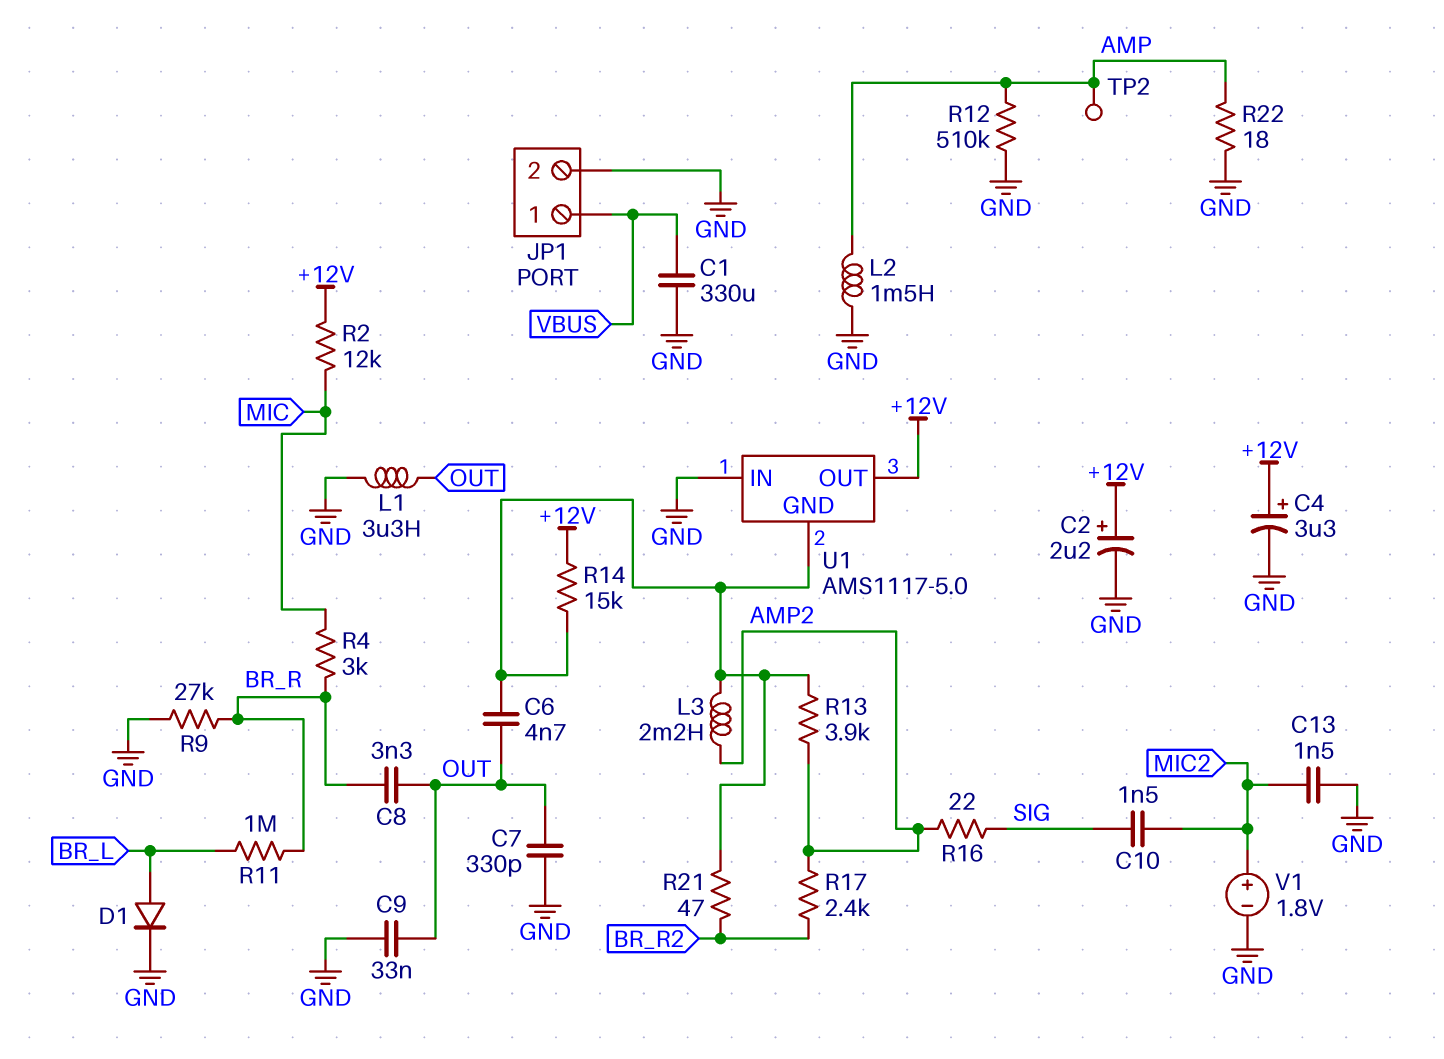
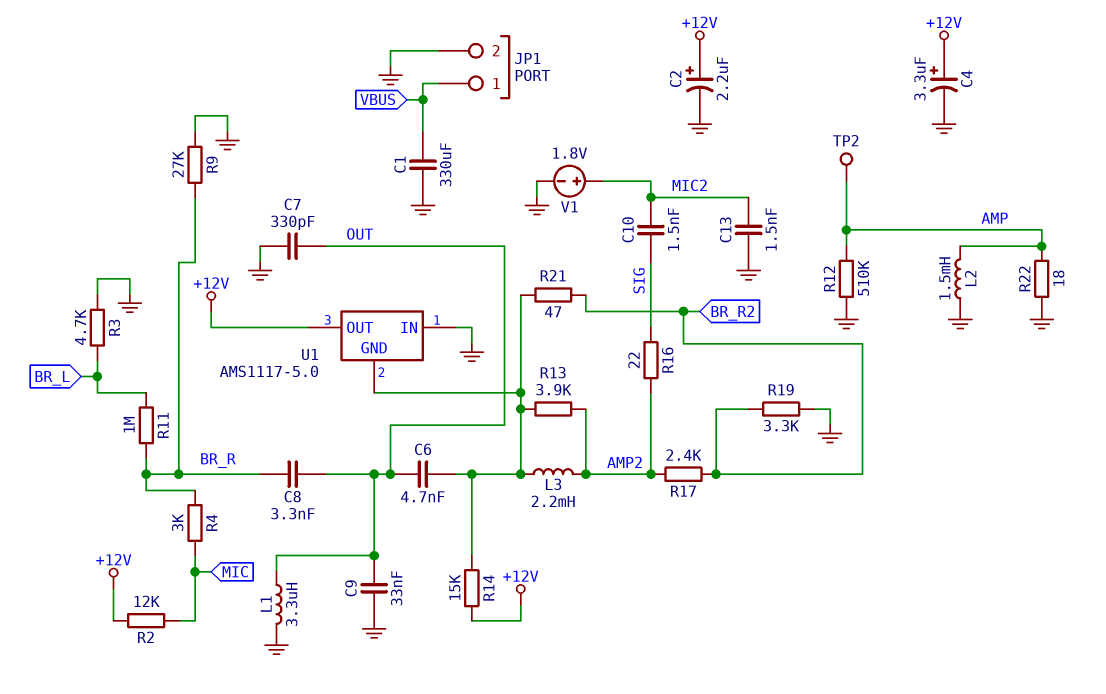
D1: diode (A BR_L, K GND) -> none
R3: none -> 4.7k (BR_L, GND)
R19: none -> 3.3k (BR_R2, GND)

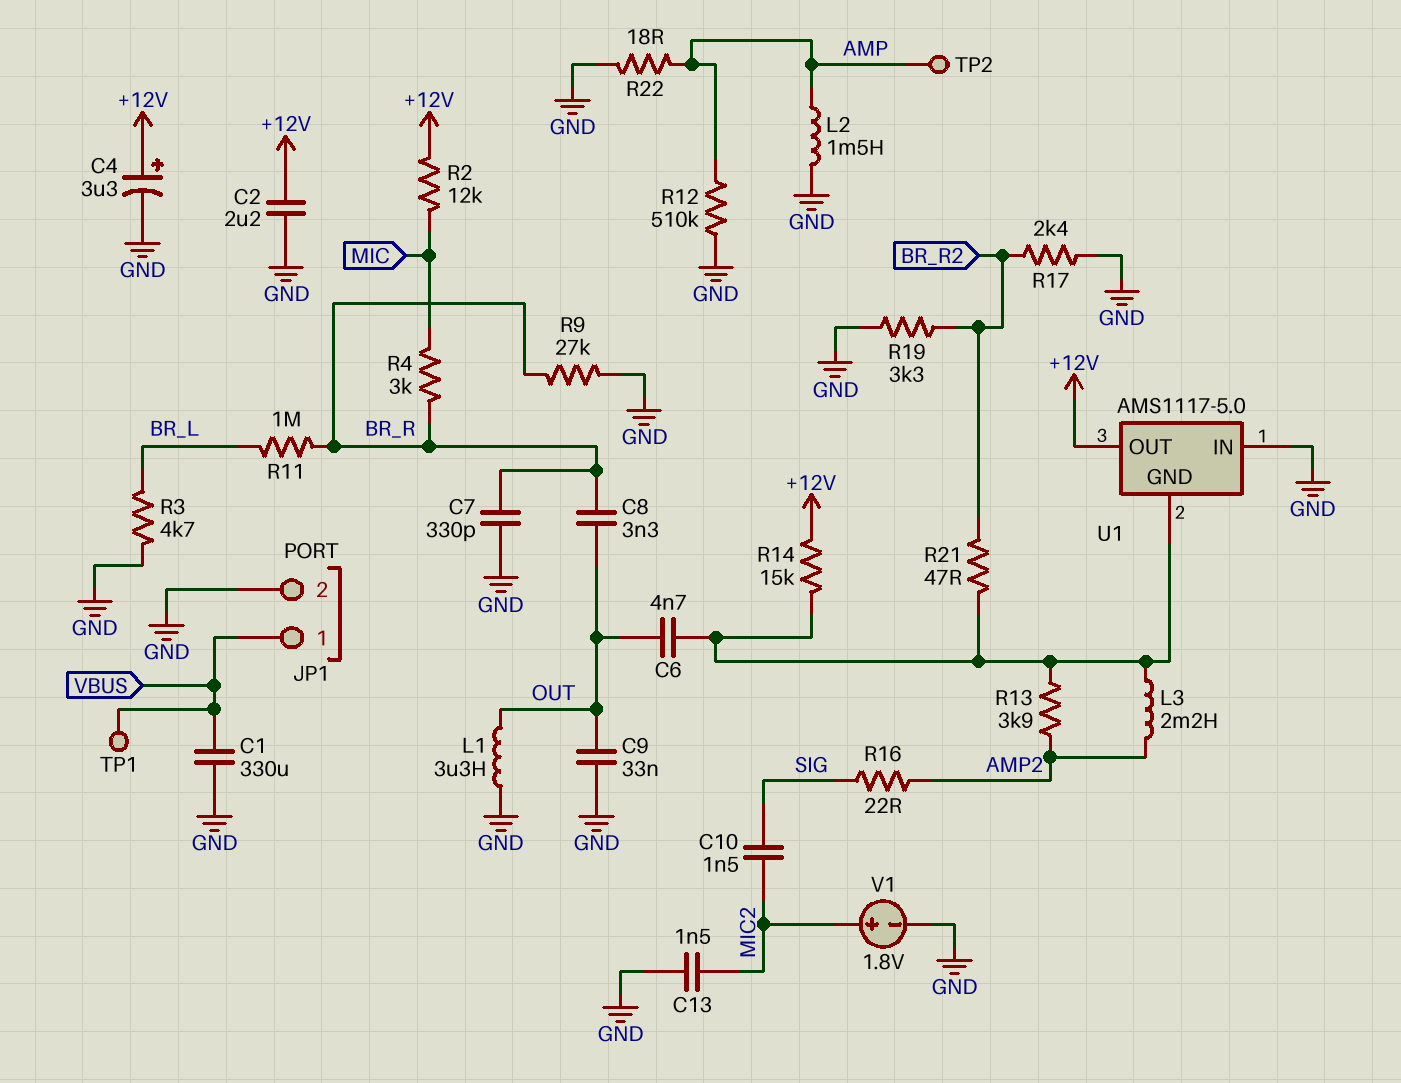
C2: 2.2uF (plus +12V, minus GND) -> 2.2uF (+12V, GND)
C7: 330pF (GND, OUT) -> 330pF (BR_R, GND)
R17: 2.4k (AMP2, BR_R2) -> 2.4k (BR_R2, GND)
TP1: none -> test point (VBUS)

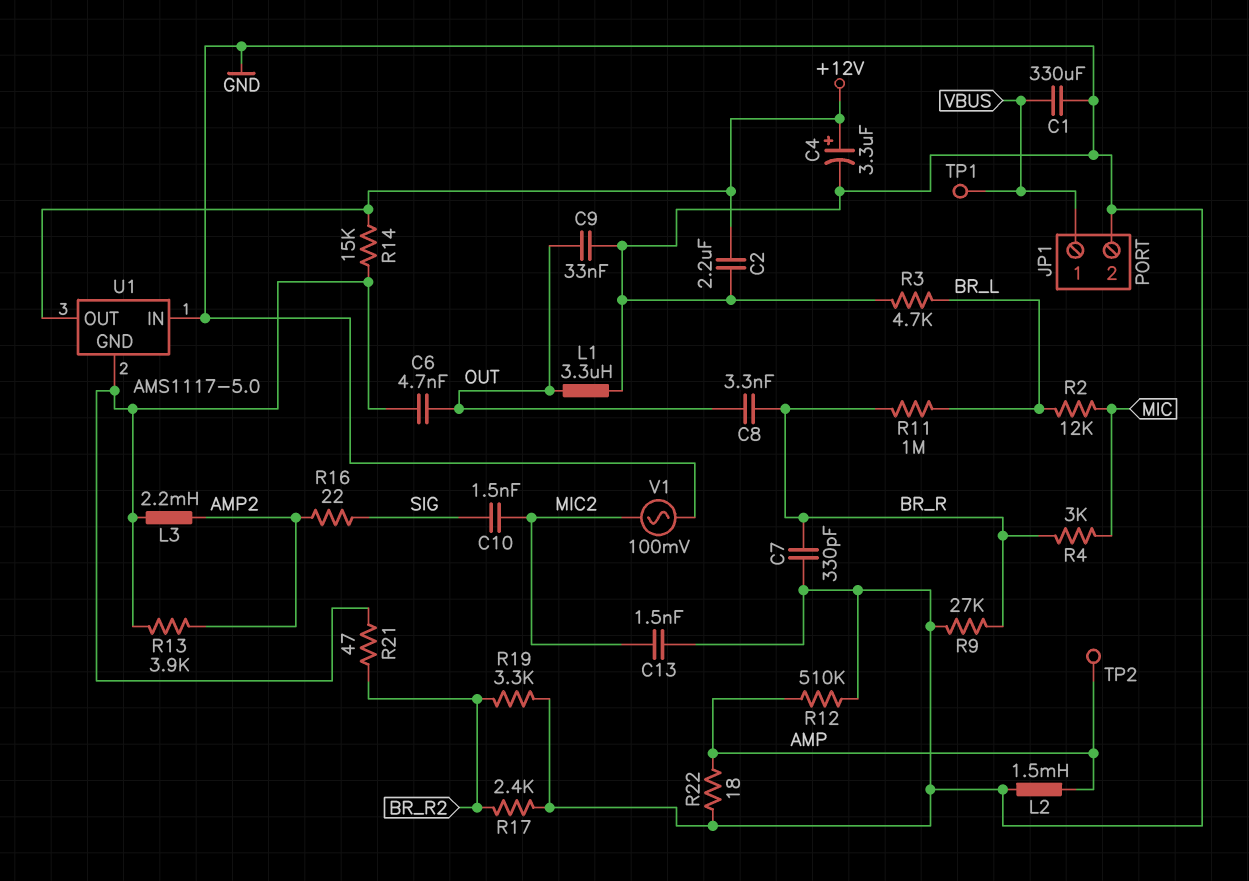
R2: 12k (+12V, MIC) -> 12k (BR_L, MIC)
V1: 1.8V (plus MIC2, minus GND) -> AC 100mV (GND, MIC2)

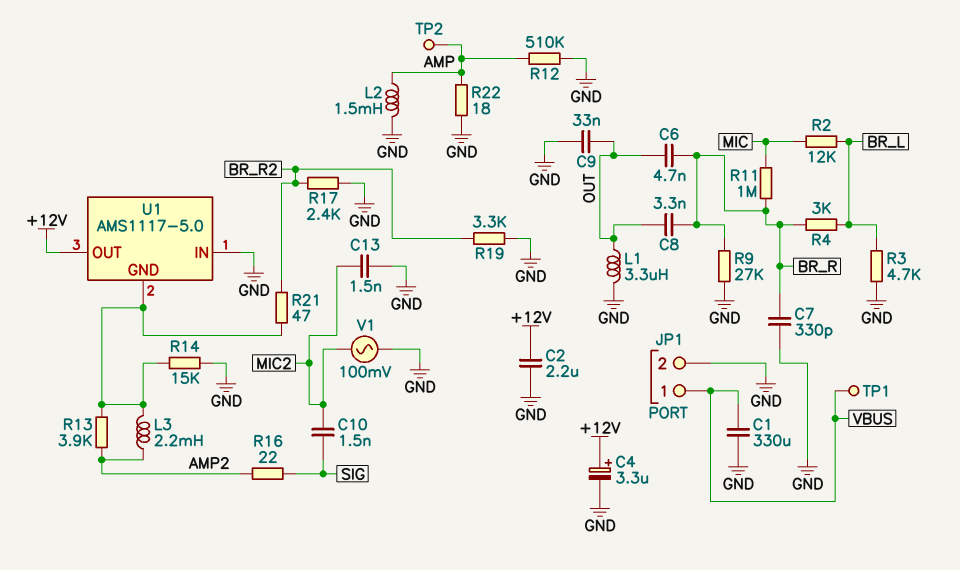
C6: 4.7nF (OUT, U1/GND) -> 4.7nF (BR_R, OUT)
R4: 3k (BR_R, MIC) -> 3k (BR_L, BR_R)
R11: 1M (BR_L, BR_R) -> 1M (BR_R, MIC)
R14: 15k (+12V, U1/GND) -> 15k (GND, U1/GND)

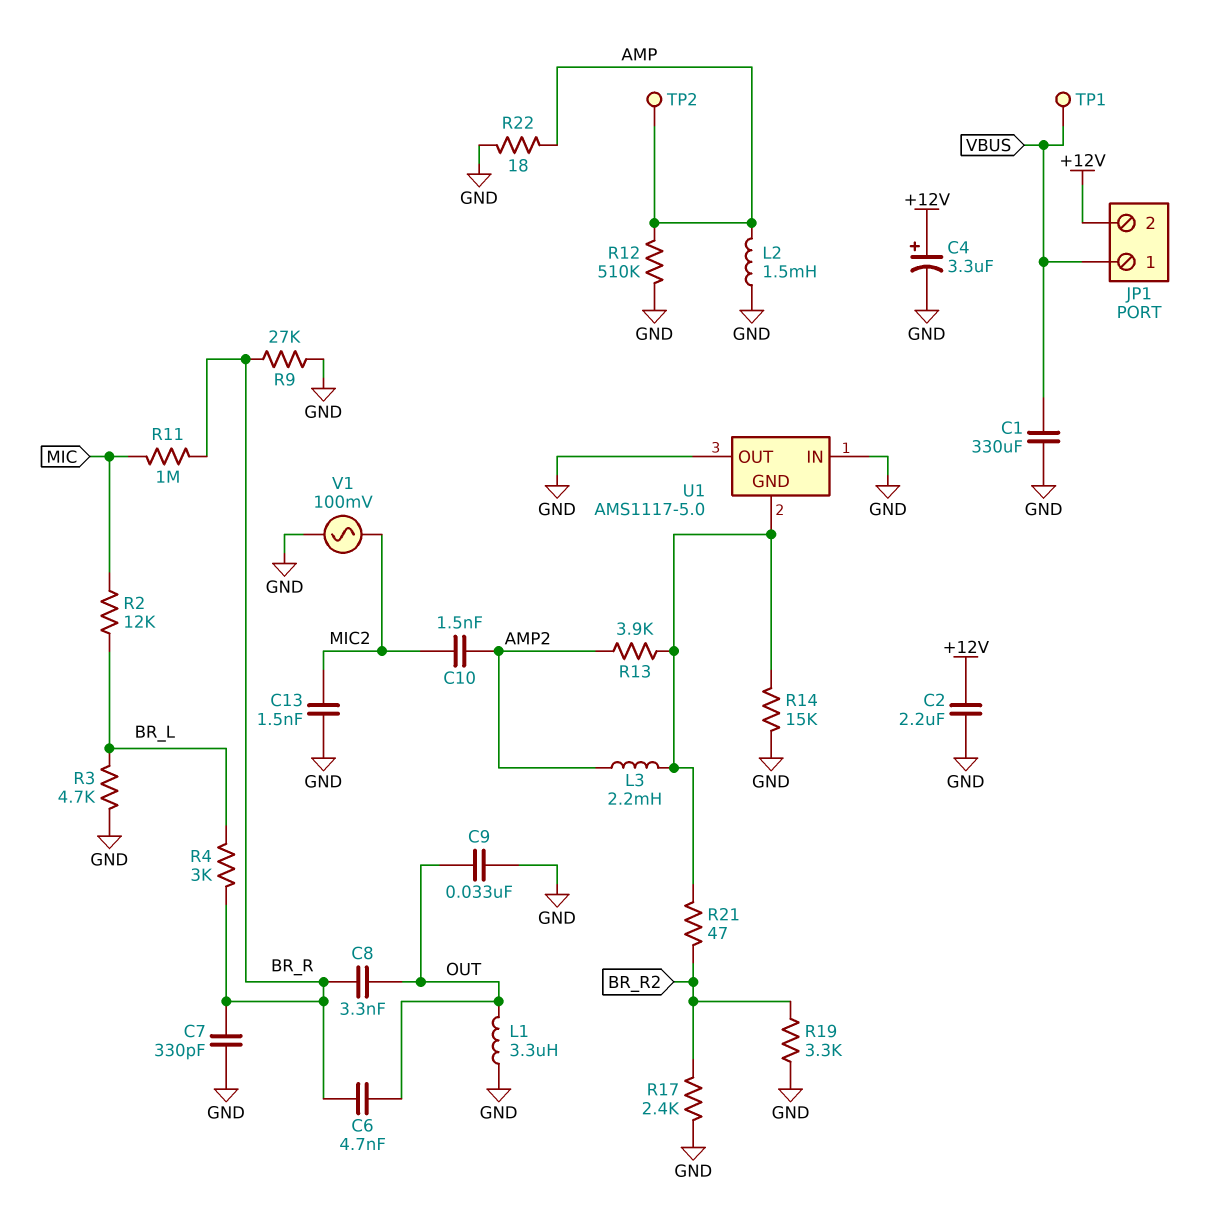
C10: 1.5nF (MIC2, SIG) -> 1.5nF (AMP2, MIC2)
JP1 pin 2: GND -> +12V
R16: 22 (AMP2, SIG) -> none
U1 pin OUT: +12V -> GND

